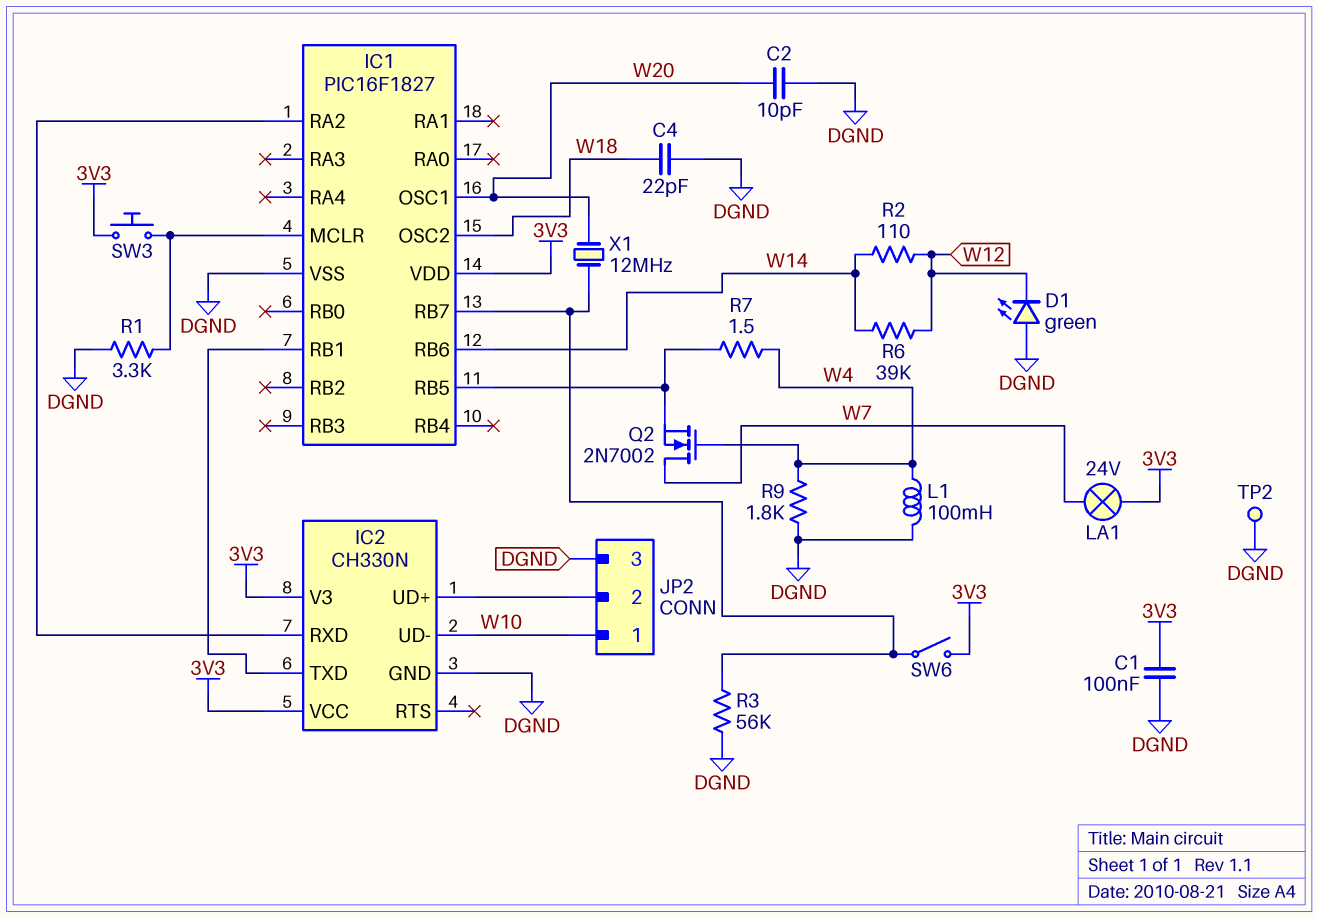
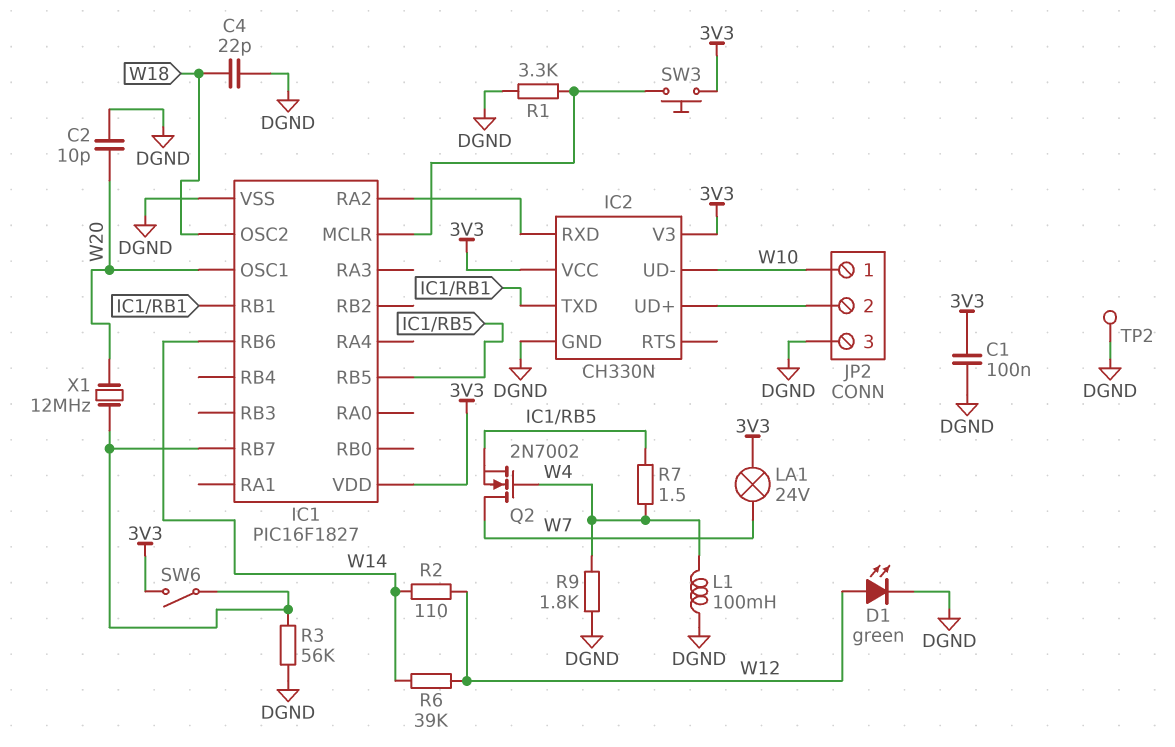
D1: LED green (A DGND, K W12) -> LED green (A W12, K DGND)

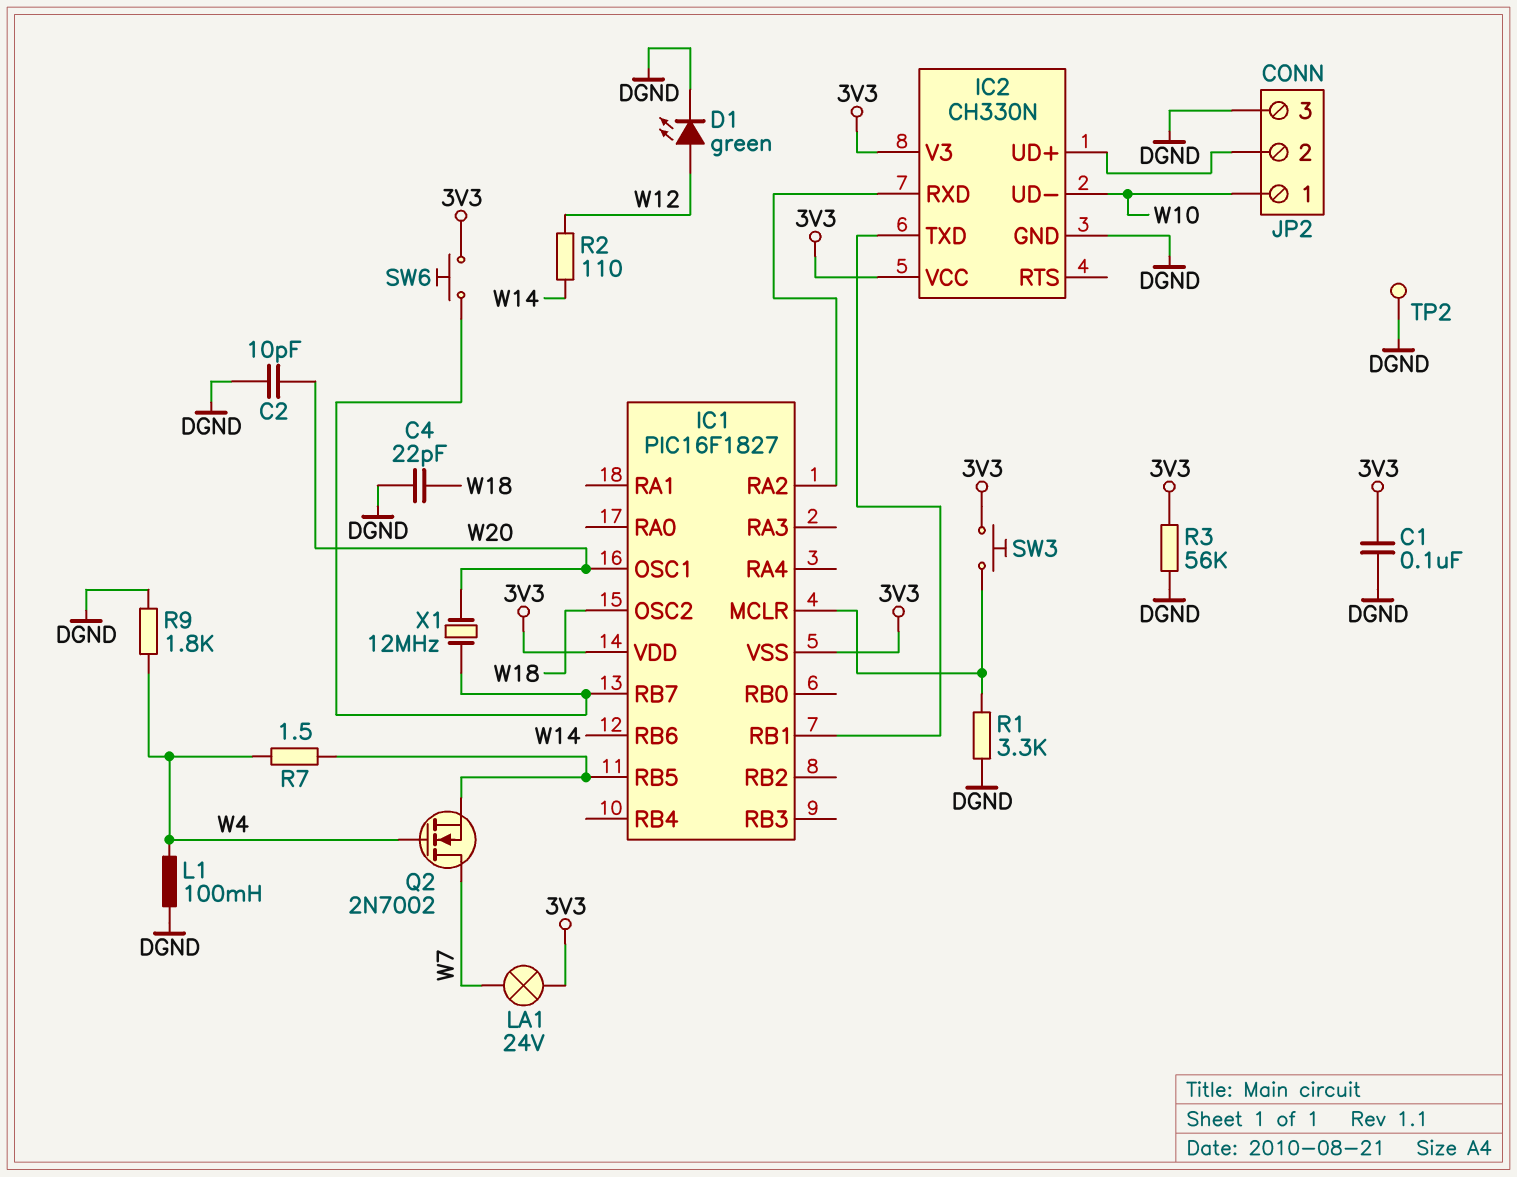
IC1 pin VSS: DGND -> 3V3
R3: 56k (DGND, IC1/RB7) -> 56k (3V3, DGND)
R6: 39k (W12, W14) -> none
SW6: switch (3V3, IC1/RB7) -> button (3V3, IC1/RB7)

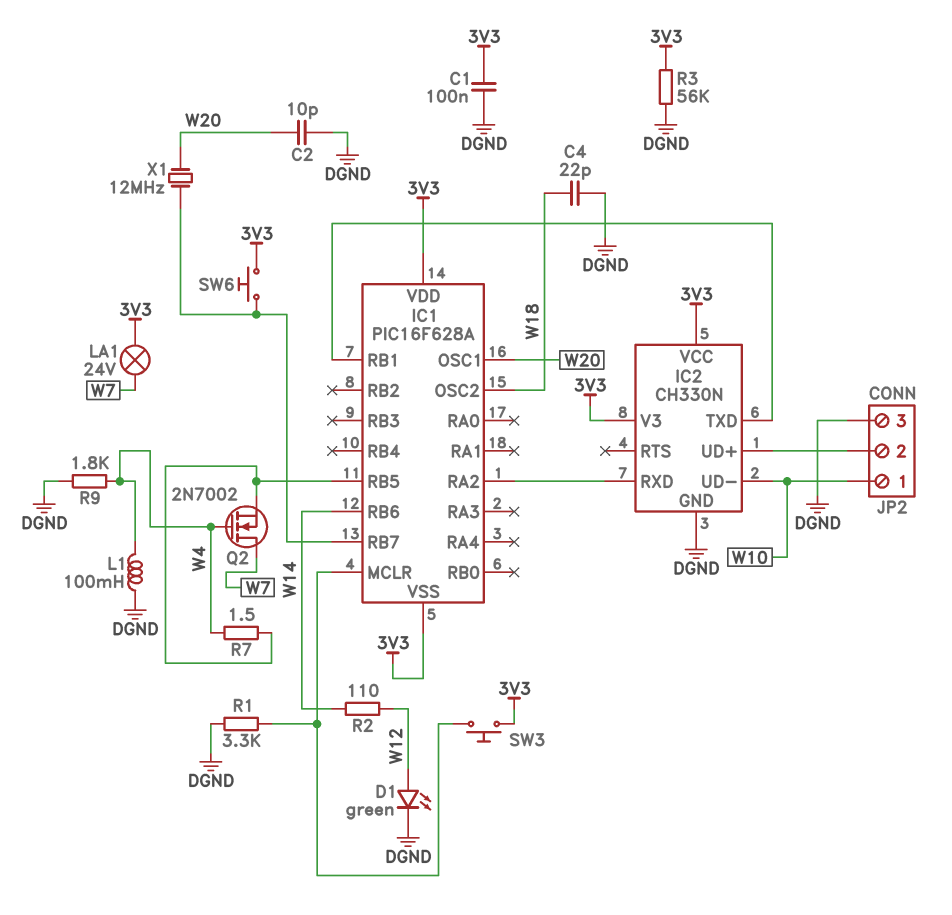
IC1: PIC16F1827 -> PIC16F628A
TP2: test point (DGND) -> none

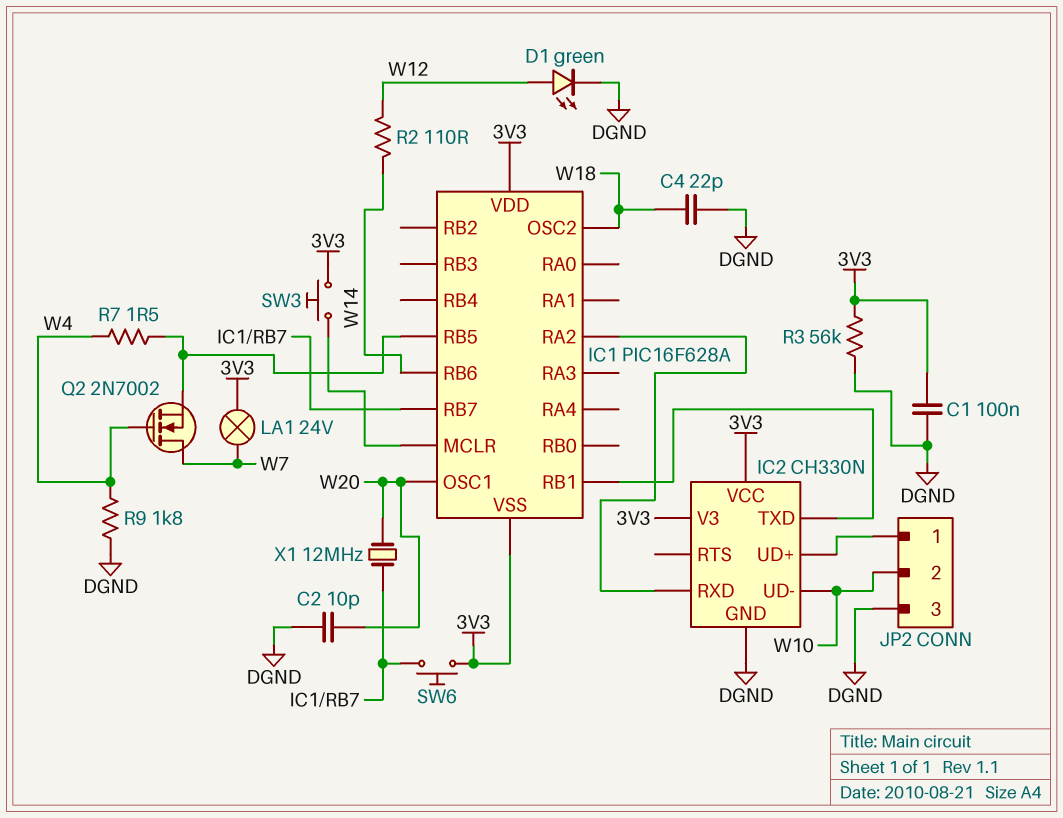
JP2 pin 1: W10 -> IC2/UD+
JP2 pin 2: IC2/UD+ -> W10
L1: 100mH (DGND, W4) -> none
R1: 3.3k (DGND, IC1/MCLR) -> none

